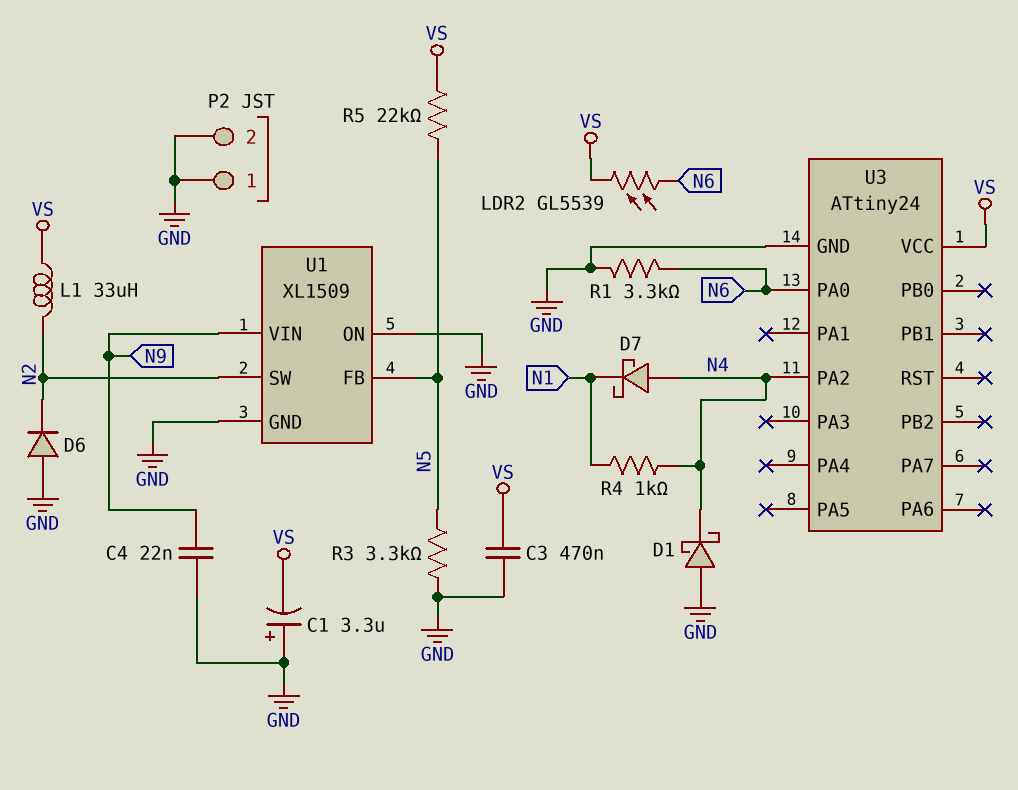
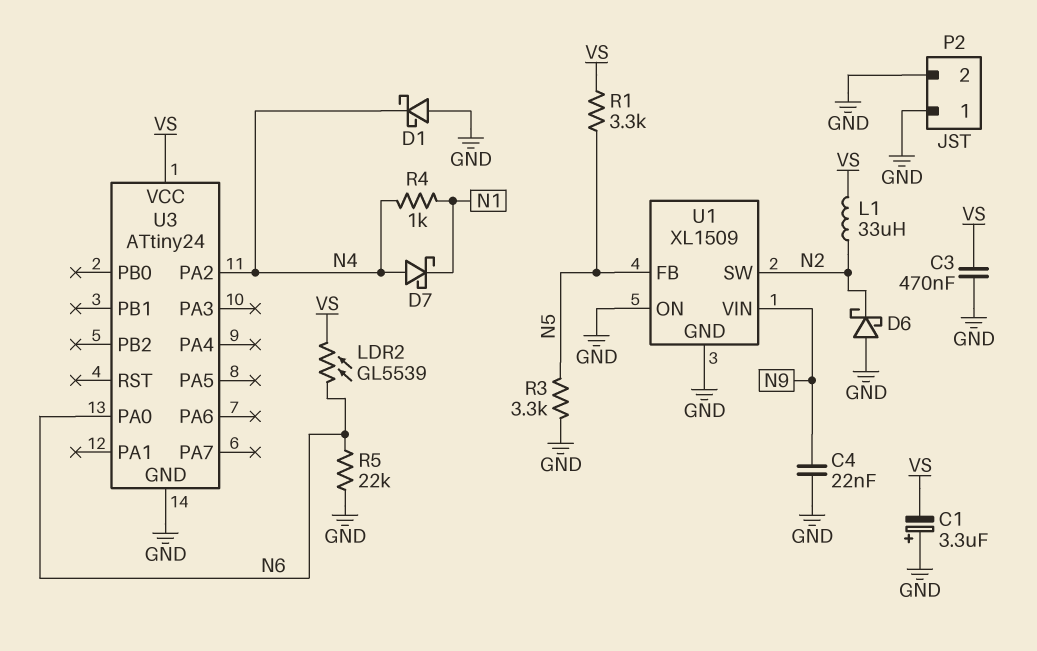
D6: diode (A GND, K N2) -> schottky (A GND, K N2)
R1: 3.3k (GND, N6) -> 3.3k (N5, VS)
R5: 22k (N5, VS) -> 22k (GND, N6)

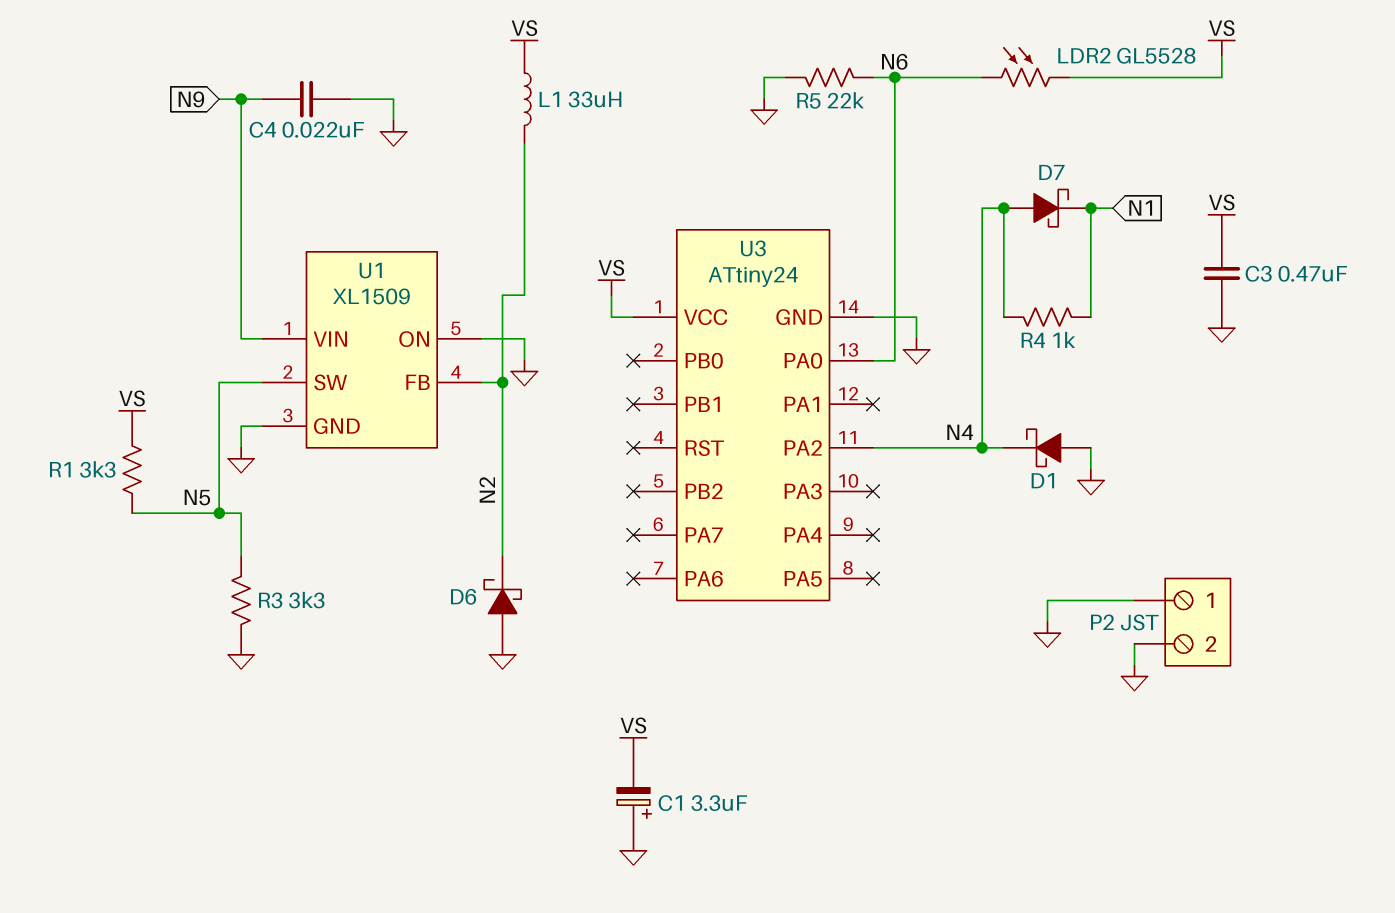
LDR2: GL5539 (N6, VS) -> GL5528 (N6, VS)
U1 pin FB: N5 -> N2
U1 pin SW: N2 -> N5

